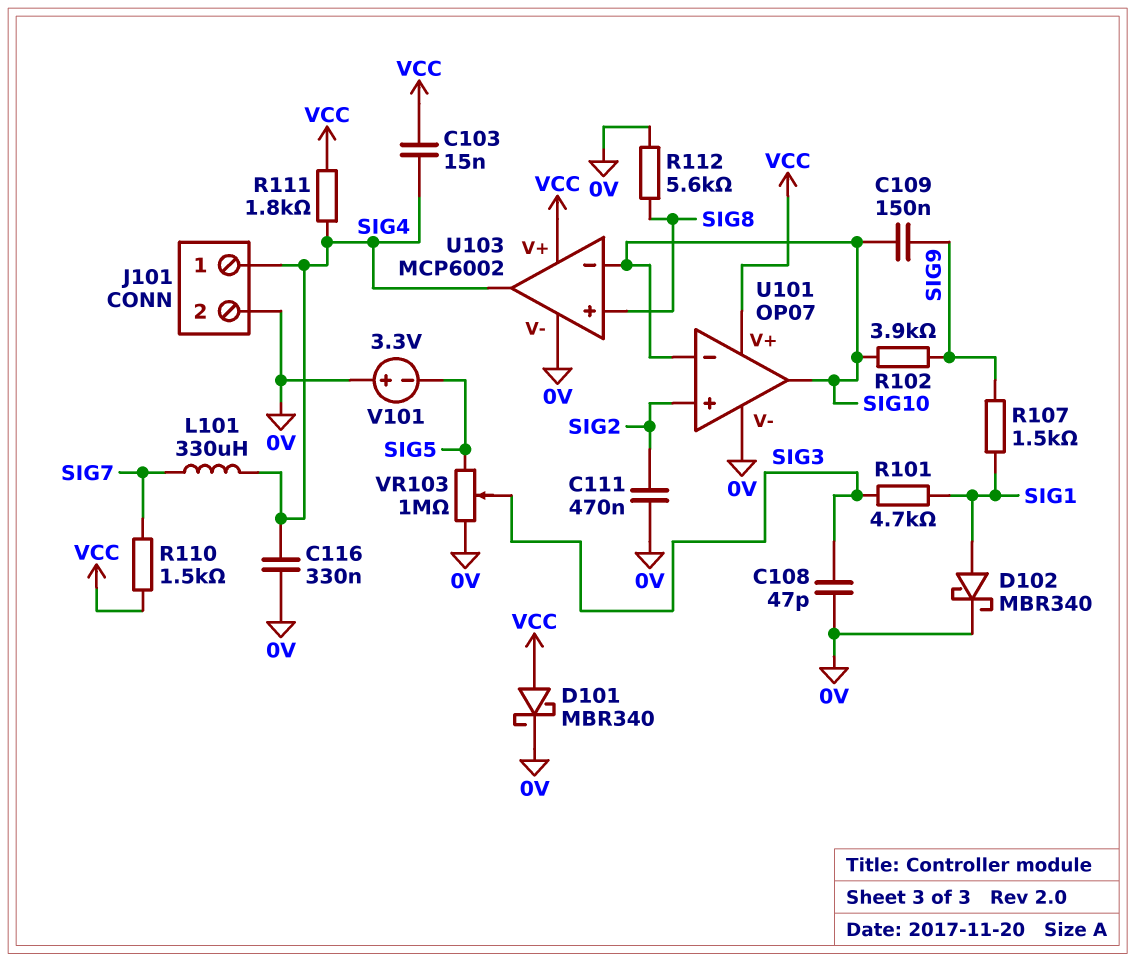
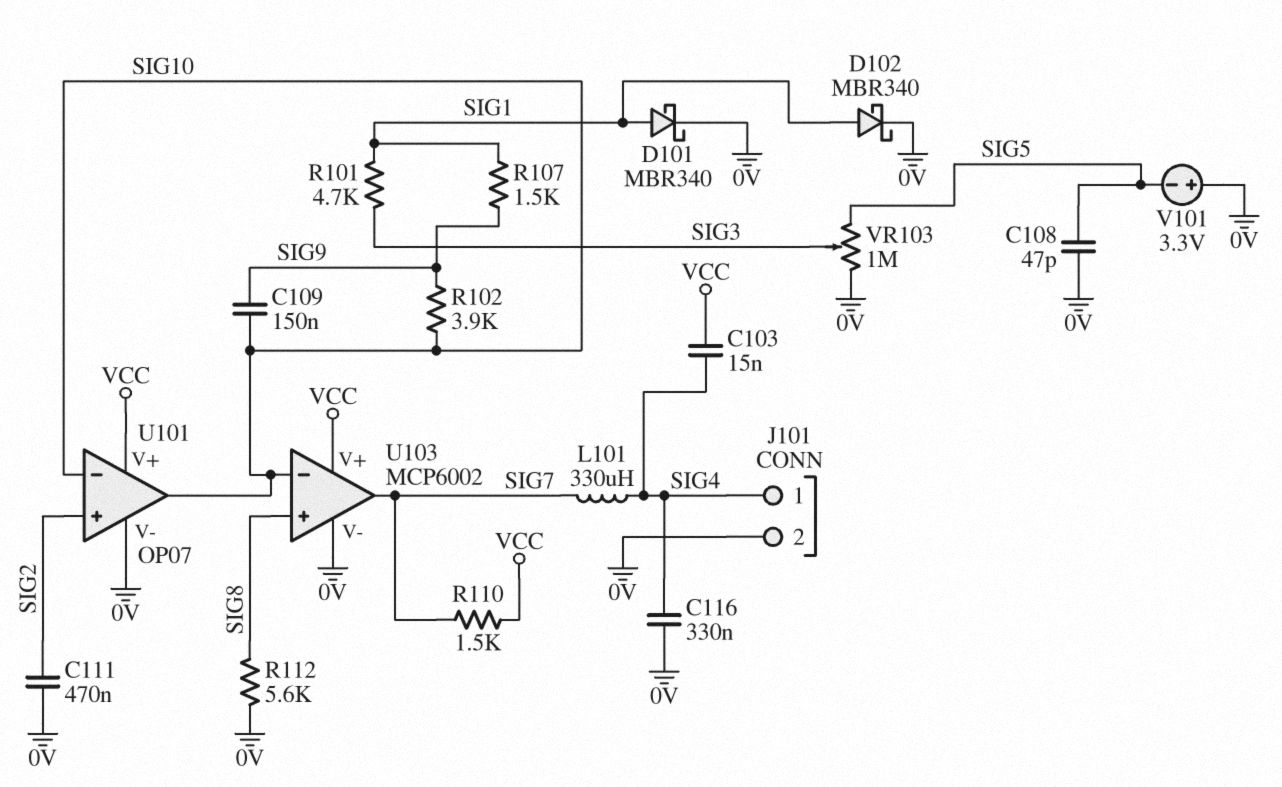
C108: 47pF (0V, SIG3) -> 47pF (0V, SIG5)
D101: schottky MBR340 (A VCC, K 0V) -> schottky MBR340 (A SIG1, K 0V)
R111: 1.8k (SIG4, VCC) -> none
U103 pin out: SIG4 -> SIG7

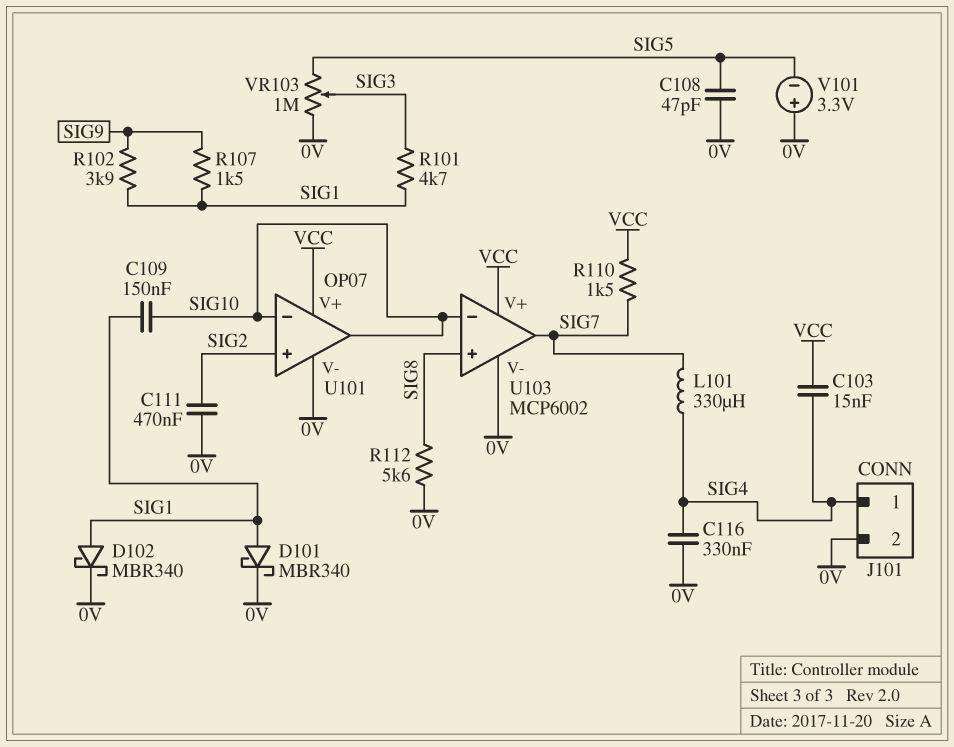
C109: 150nF (SIG9, SIG10) -> 150nF (SIG1, SIG10)
R102: 3.9k (SIG9, SIG10) -> 3.9k (SIG1, SIG9)

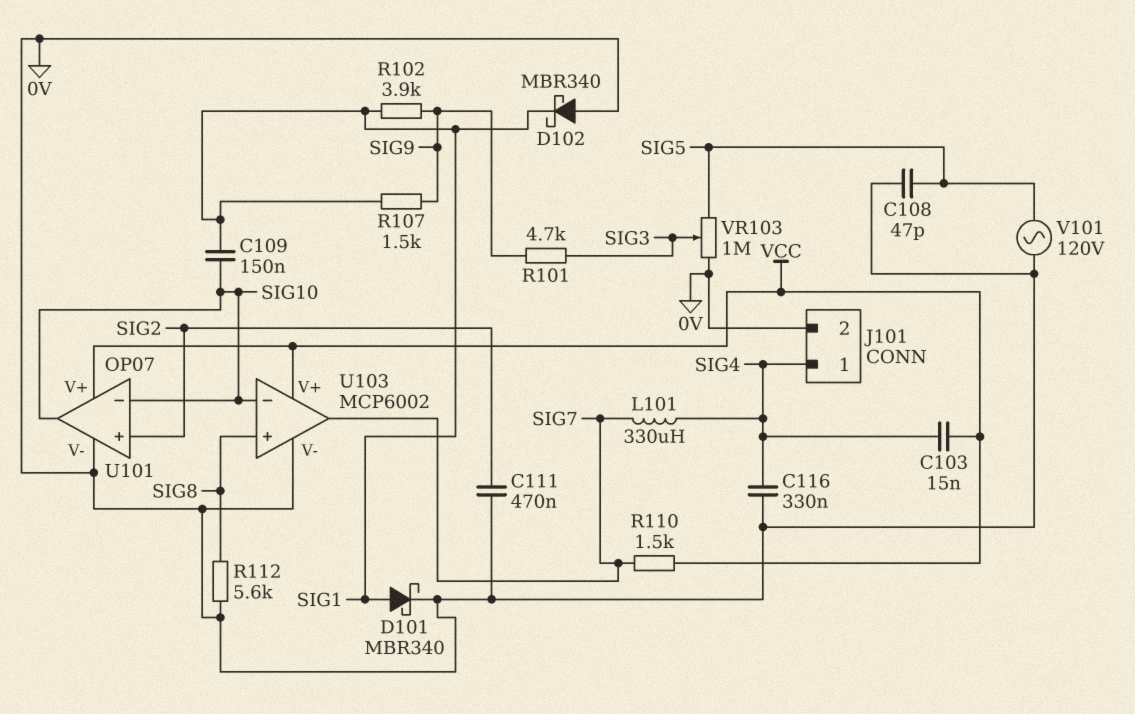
D102: schottky MBR340 (A SIG1, K 0V) -> schottky MBR340 (A 0V, K SIG1)
R101: 4.7k (SIG1, SIG3) -> 4.7k (SIG3, SIG9)
V101: 3.3V (plus 0V, minus SIG5) -> AC 120V (0V, SIG5)

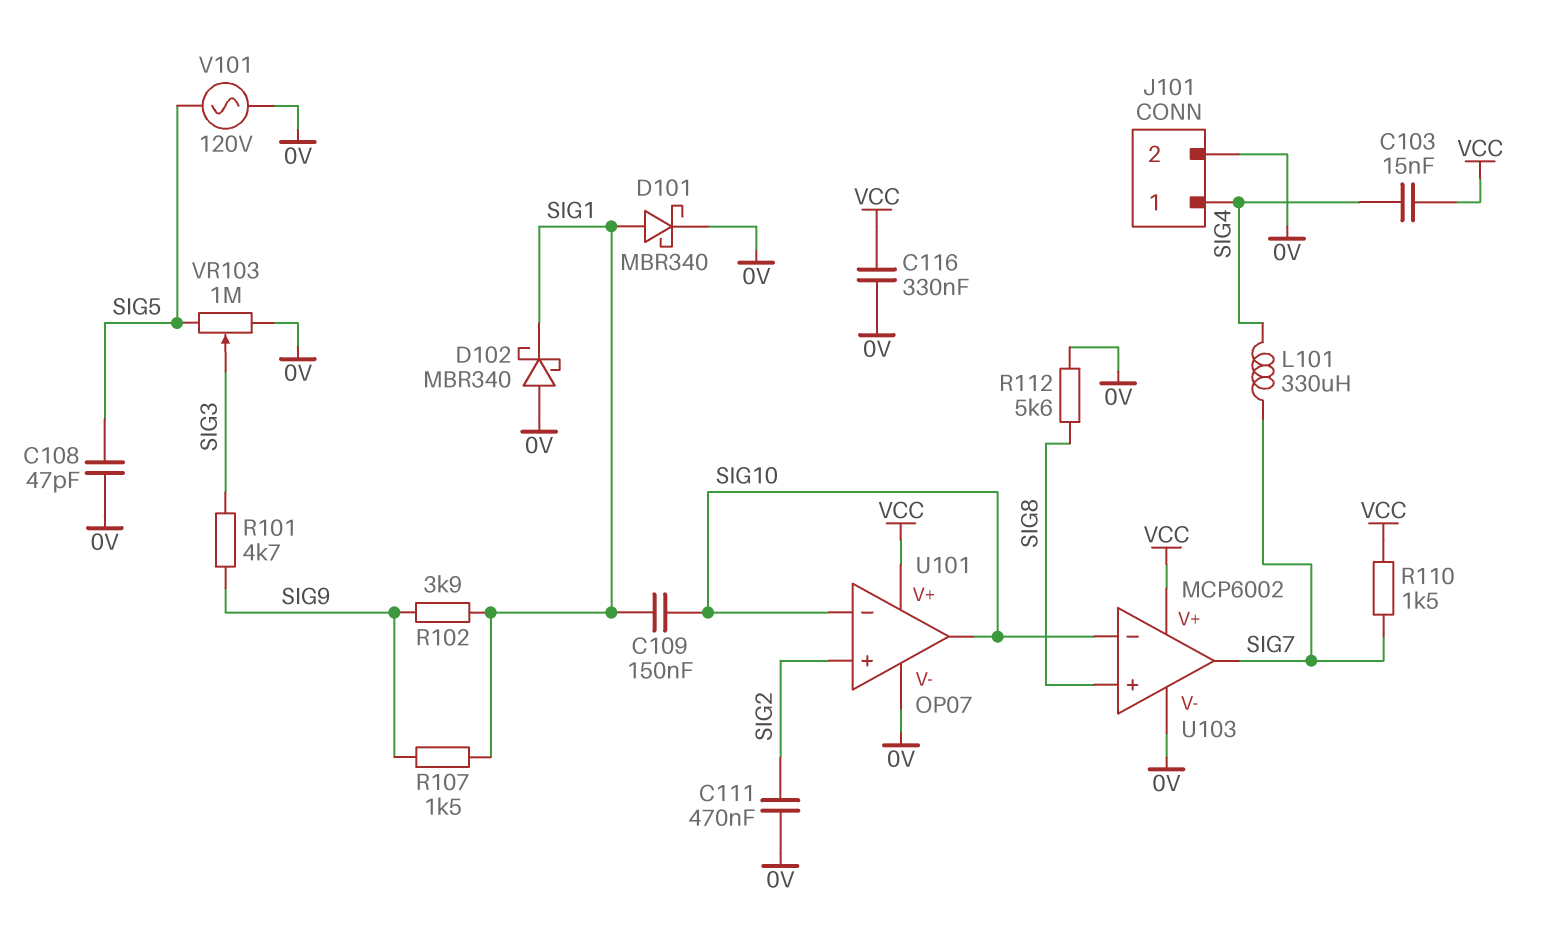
C116: 330nF (0V, SIG4) -> 330nF (0V, VCC)

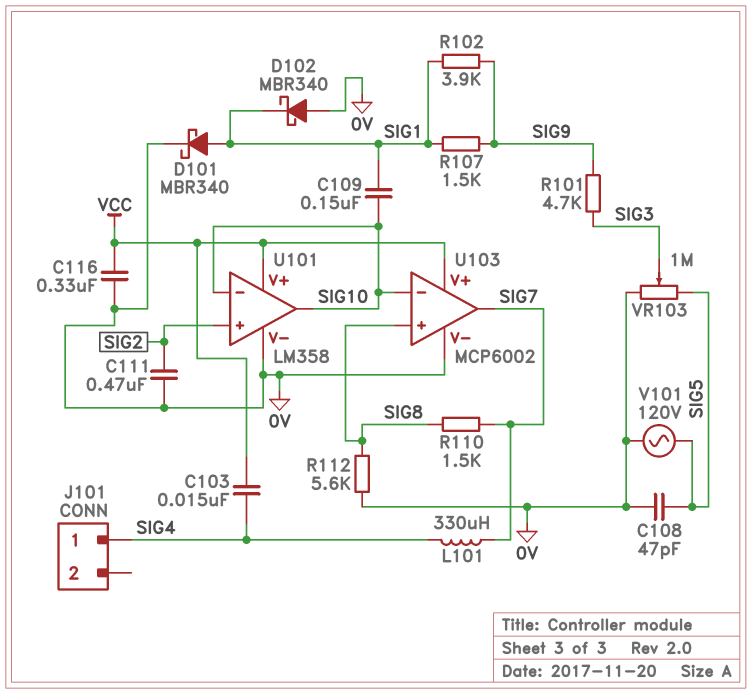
J101 pin 2: 0V -> none
R110: 1.5k (SIG7, VCC) -> 1.5k (SIG7, SIG8)
U101: OP07 -> LM358

